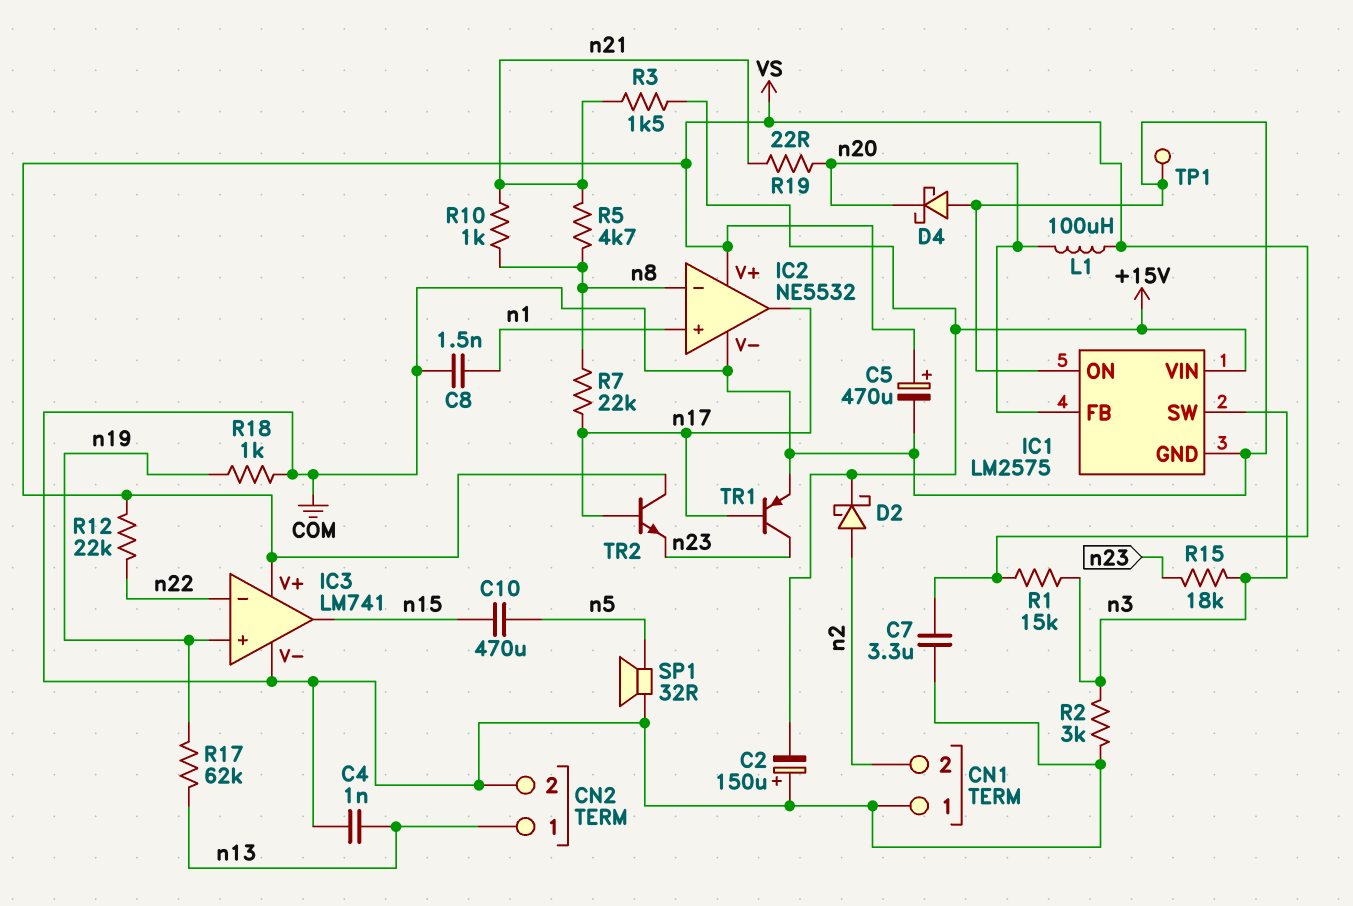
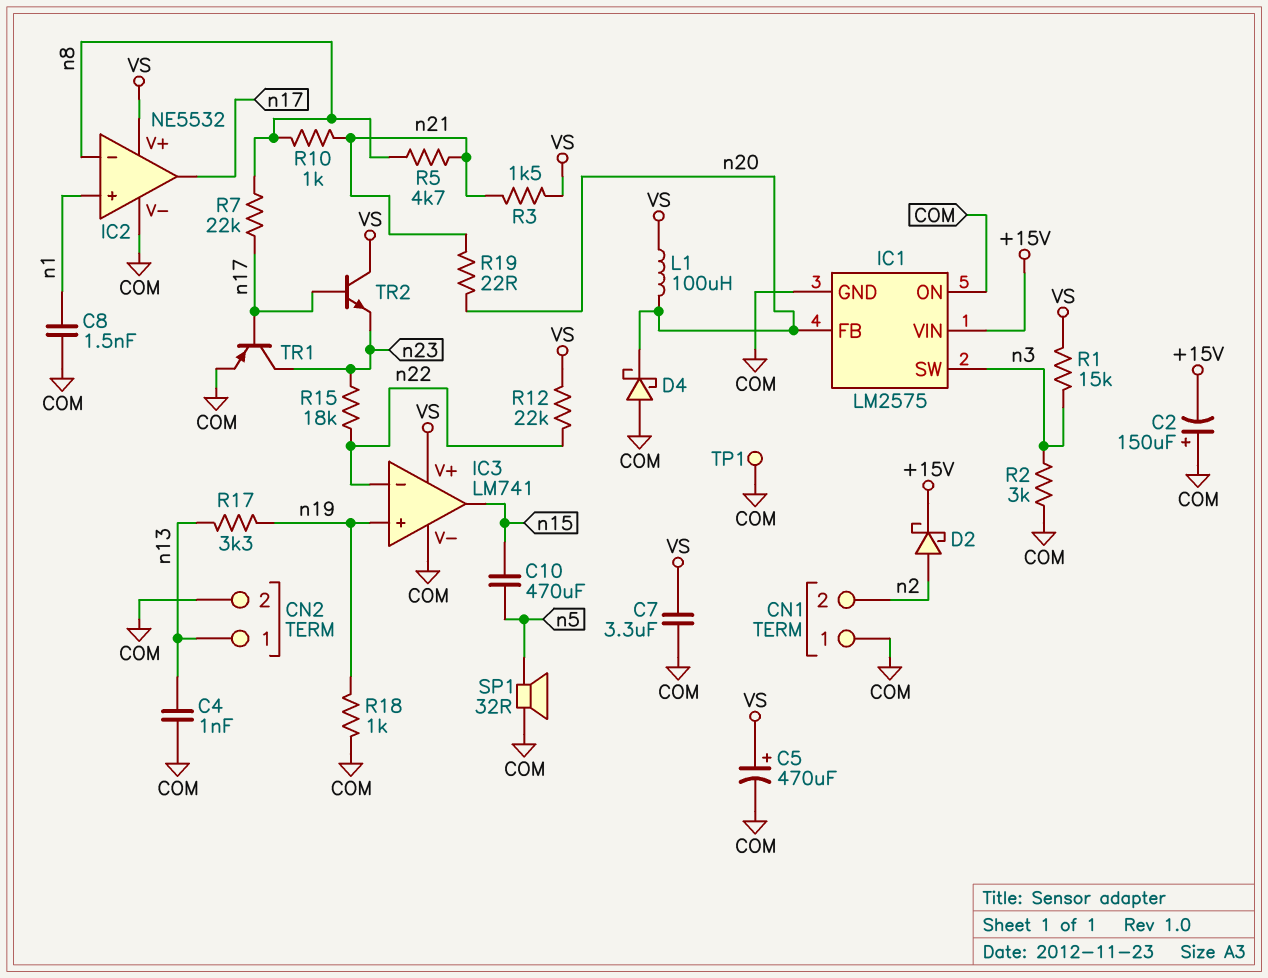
R3: 1.5k (+15V, n21) -> 1.5k (VS, n21)
R15: 18k (n3, n23) -> 18k (n22, n23)
R17: 62k (n13, n19) -> 3.3k (n13, n19)

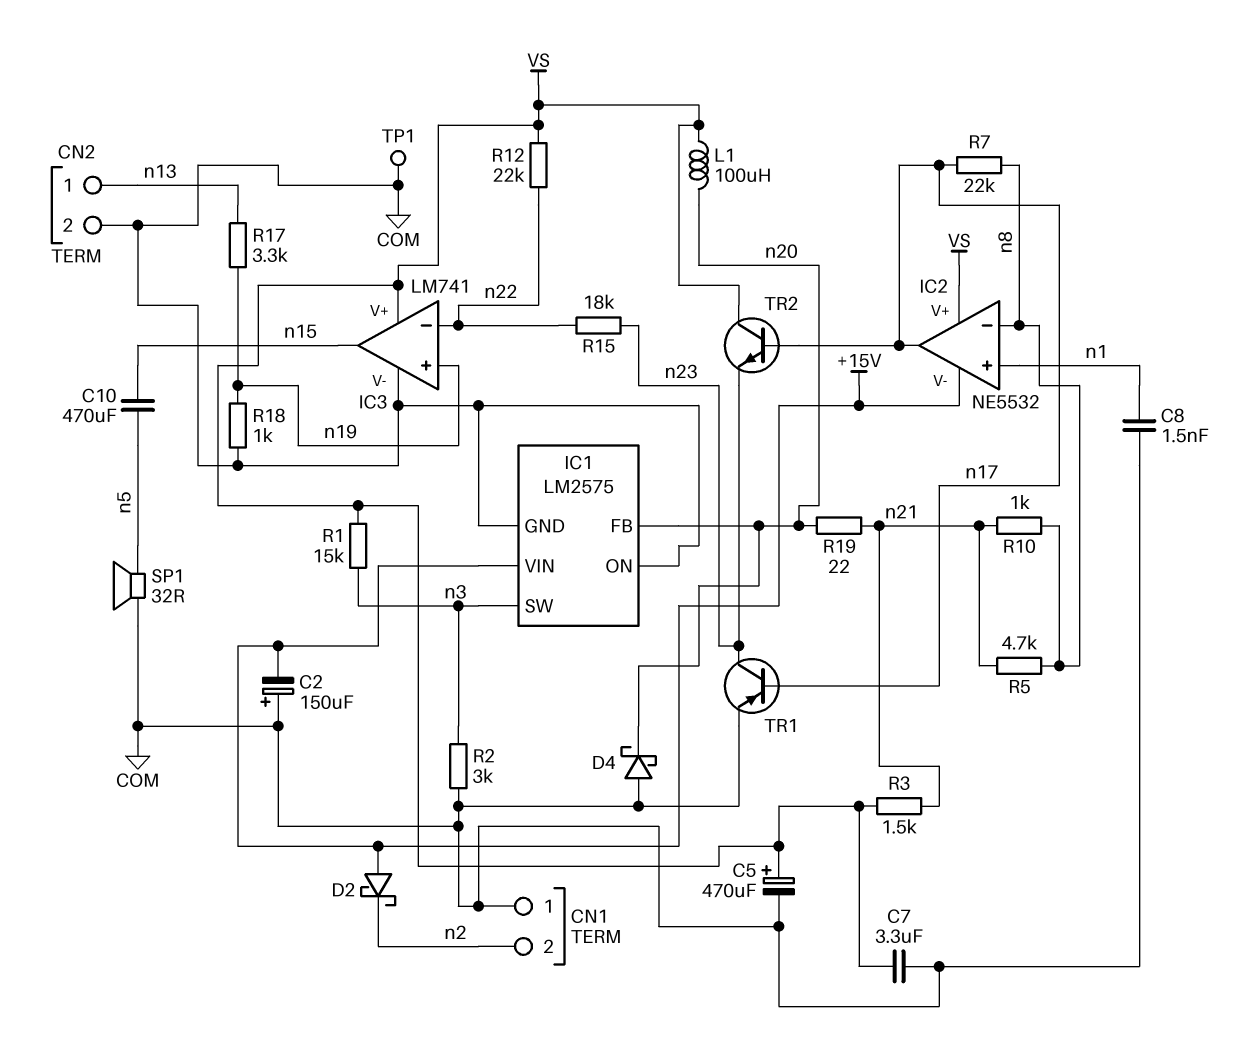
C4: 1nF (COM, n13) -> none
D2: schottky (A n2, K +15V) -> schottky (A +15V, K n2)
IC2 pin V-: COM -> +15V

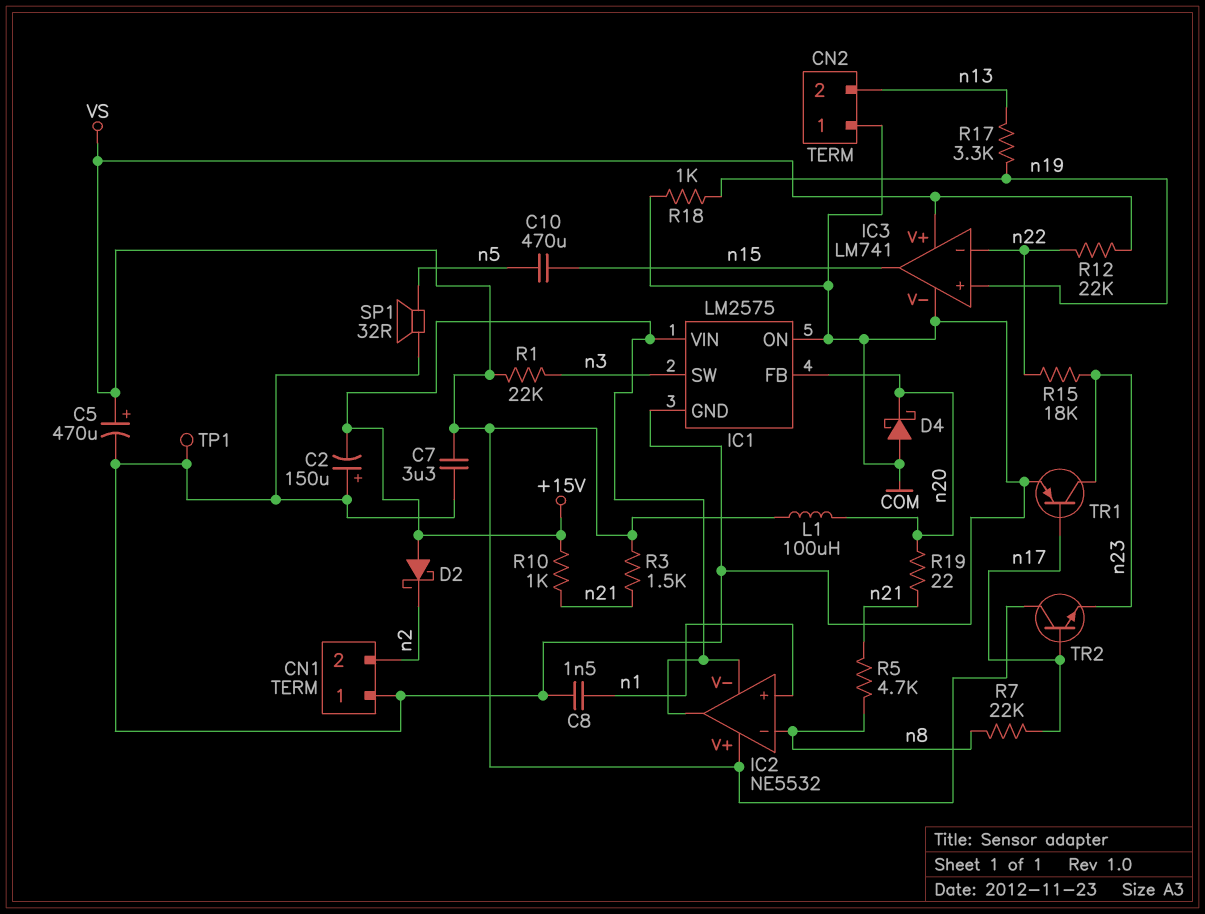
CN2 pin 1: n13 -> COM
CN2 pin 2: COM -> n13
IC2 pin out: n17 -> +15V
R1: 15k (VS, n3) -> 22k (VS, n3)
R2: 3k (COM, n3) -> none
R10: 1k (n8, n21) -> 1k (+15V, n21)

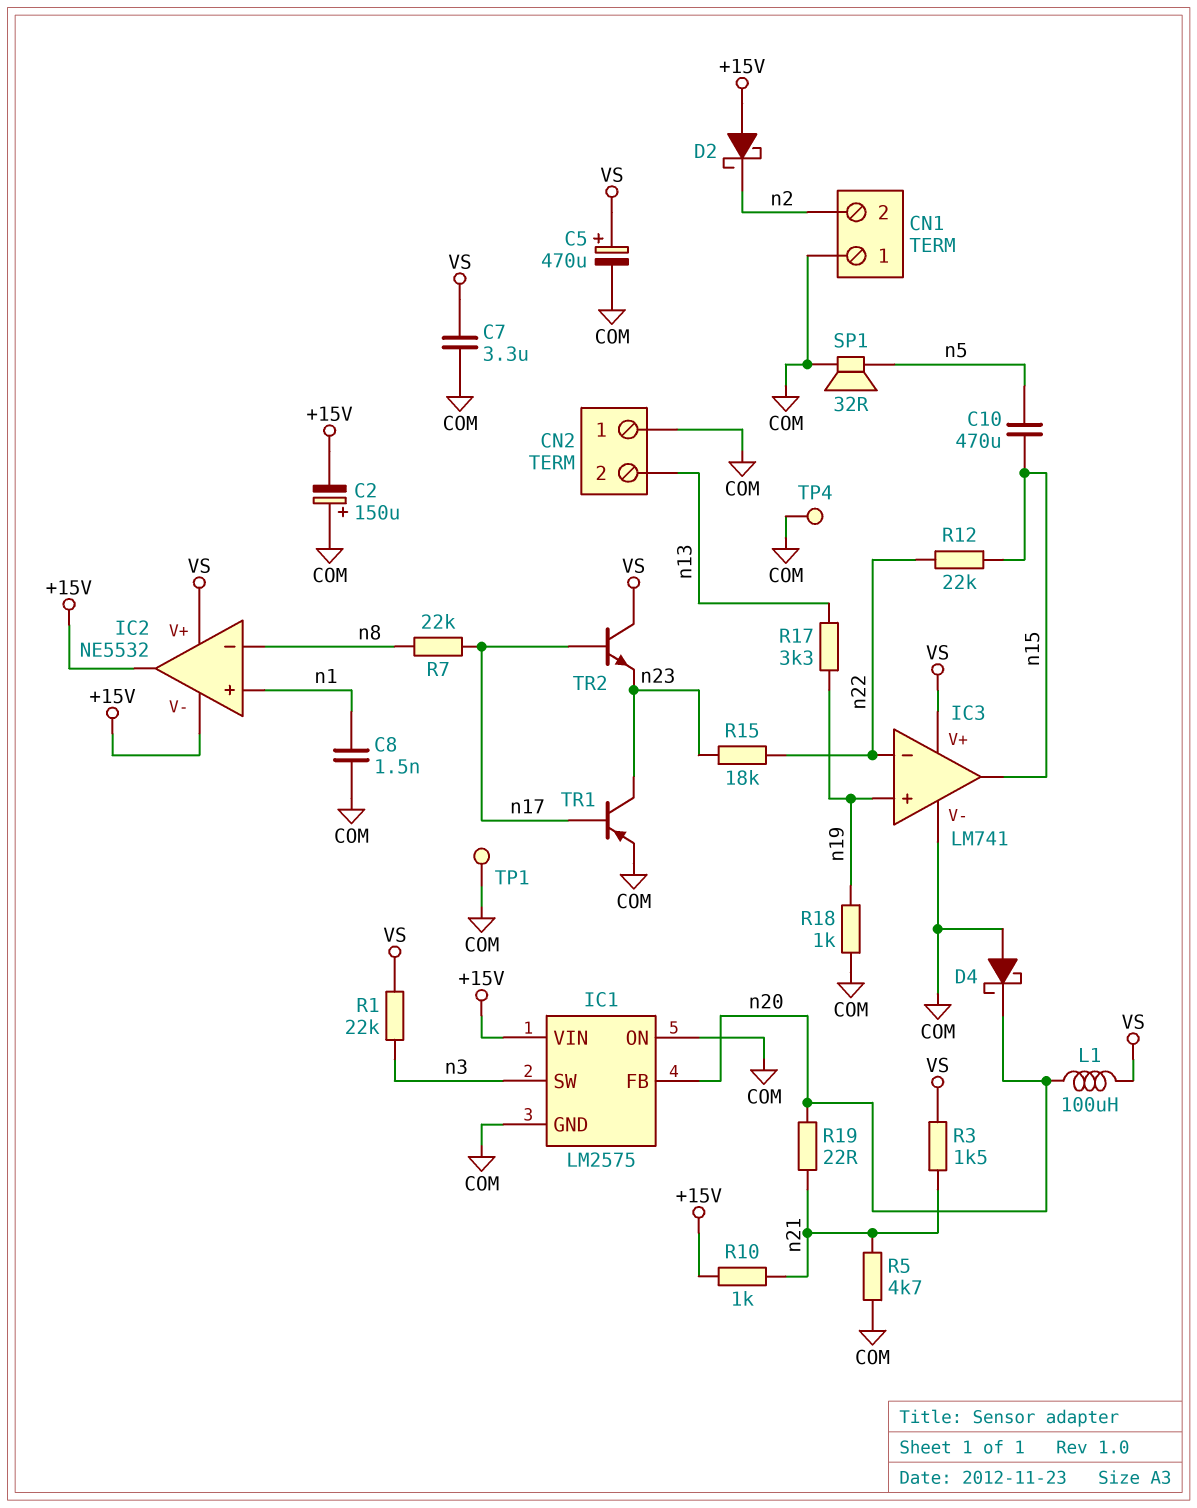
R5: 4.7k (n8, n21) -> 4.7k (COM, n21)
R12: 22k (VS, n22) -> 22k (n15, n22)
TP4: none -> test point (COM)

